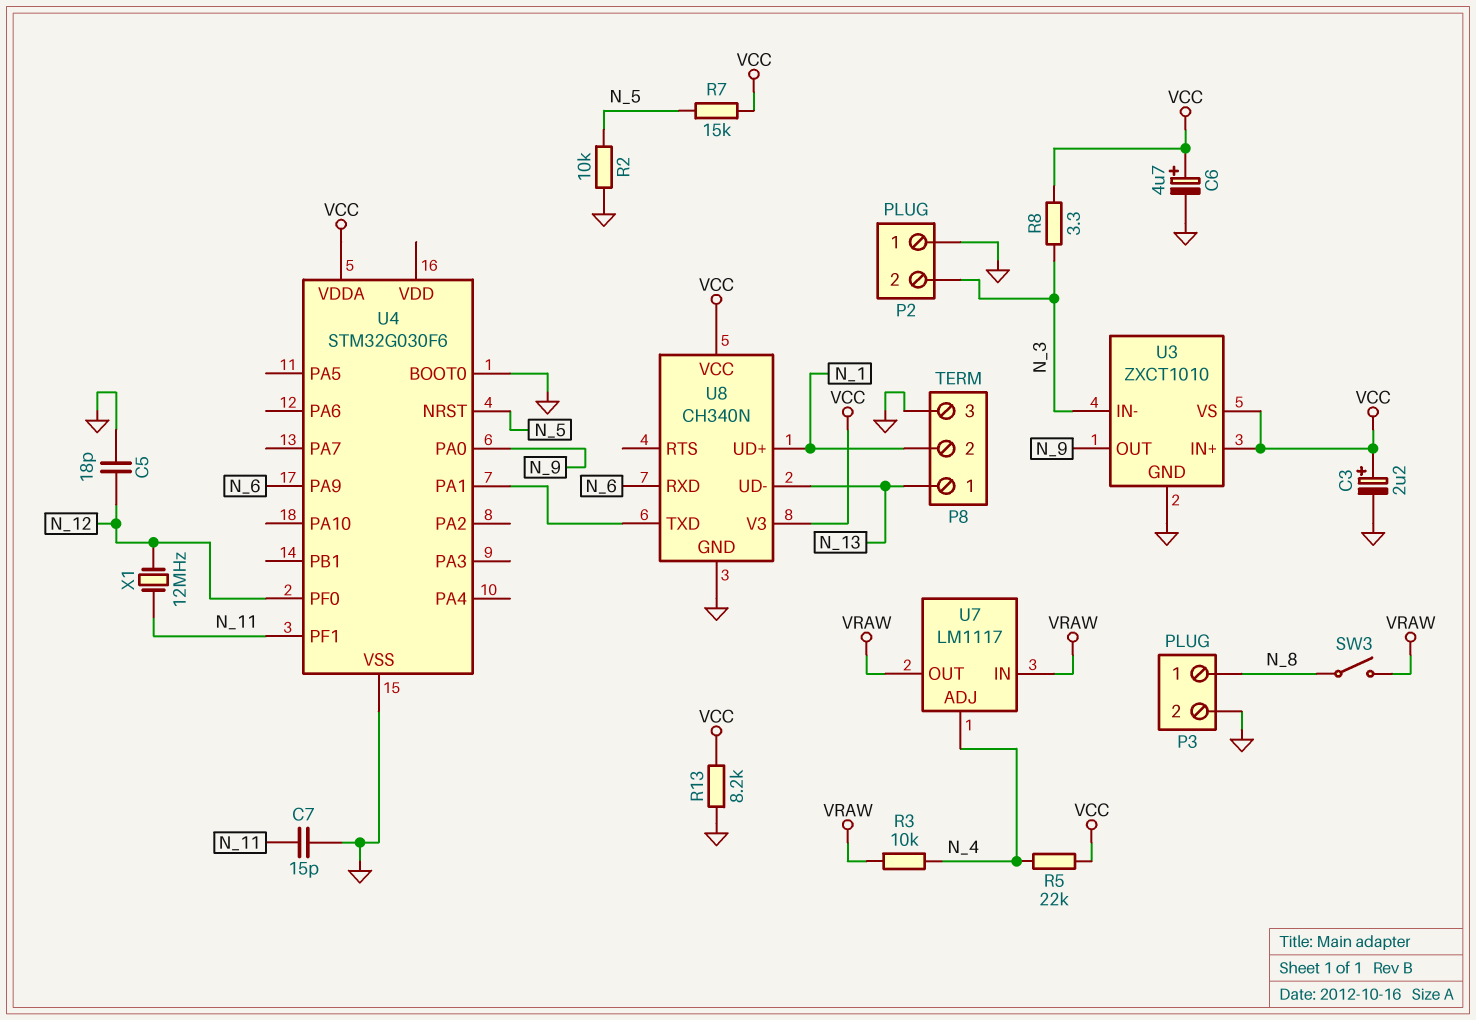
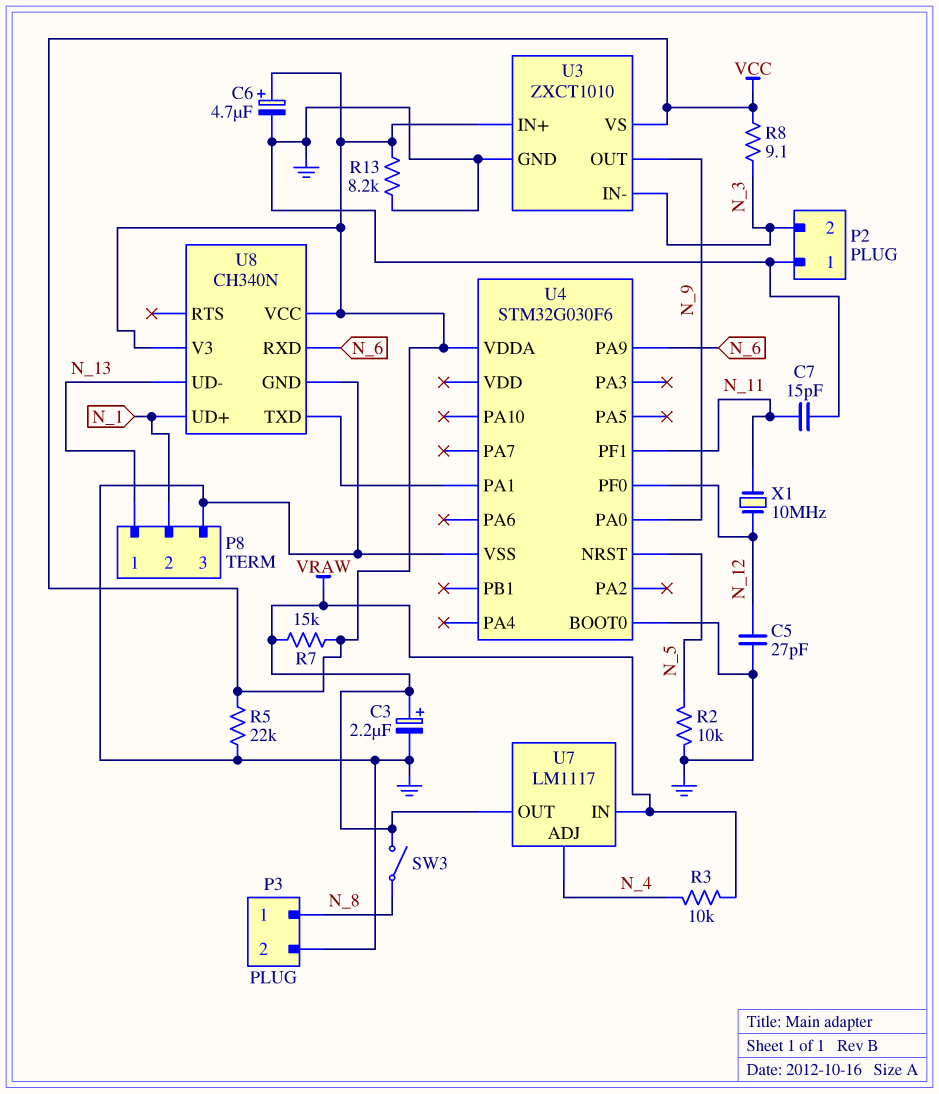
C3: 2.2uF (plus VCC, minus GND) -> 2.2uF (plus VRAW, minus GND)
C5: 18pF (GND, N_12) -> 27pF (GND, N_12)
R5: 22k (N_4, VCC) -> 22k (GND, VCC)
R7: 15k (N_5, VCC) -> 15k (VCC, VRAW)
R8: 3.3 (N_3, VCC) -> 9.1 (N_3, VCC)
X1: 12MHz (N_11, N_12) -> 10MHz (N_11, N_12)

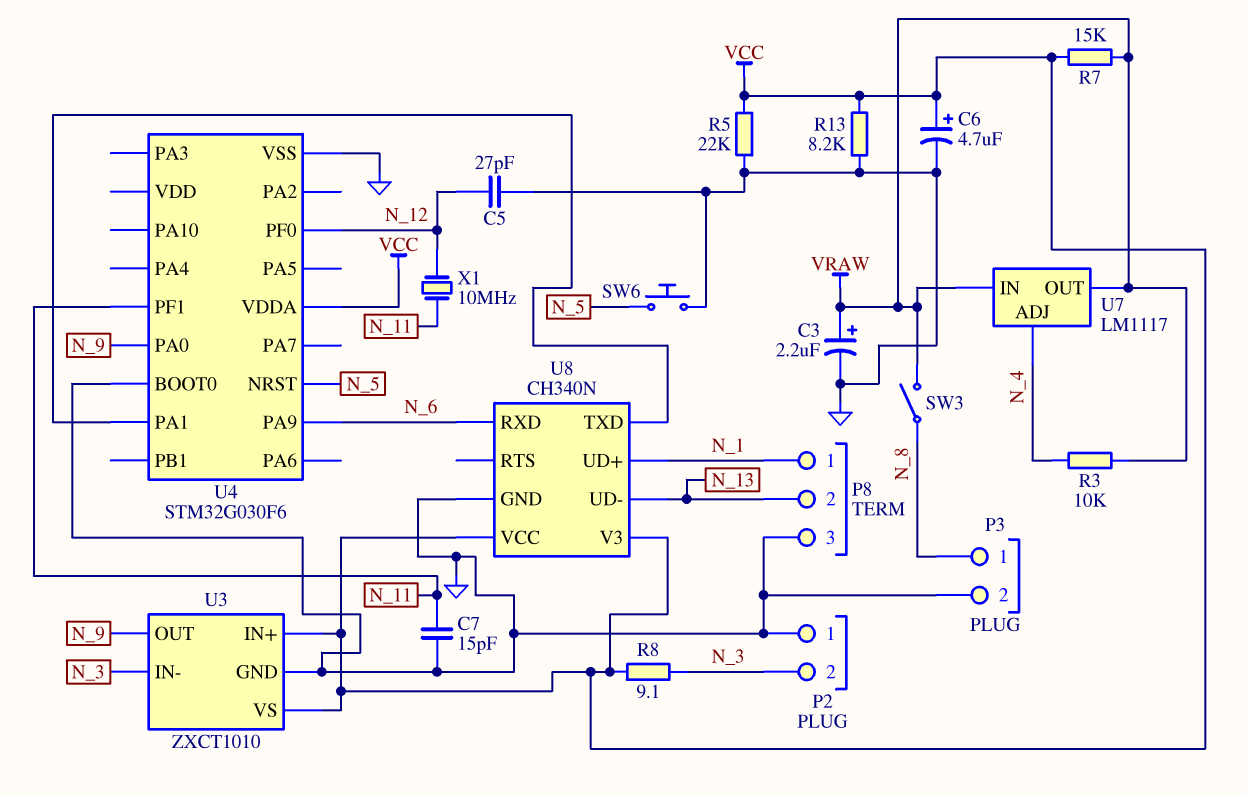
P8 pin 1: N_13 -> N_1
P8 pin 2: N_1 -> N_13
R2: 10k (GND, N_5) -> none
SW6: none -> button (GND, N_5)

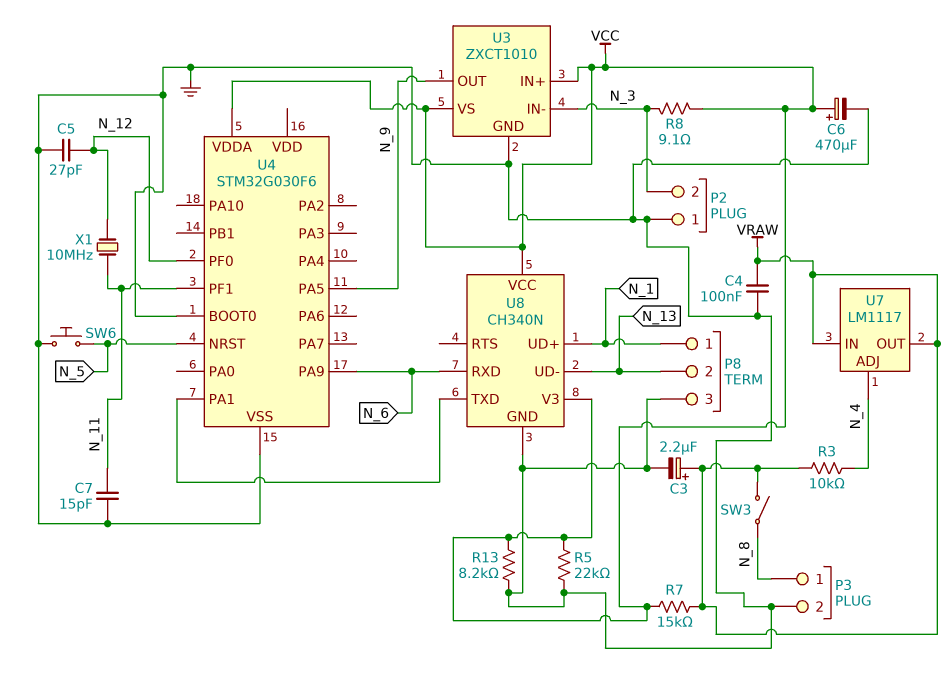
C4: none -> 100nF (GND, VRAW)
C6: 4.7uF (plus VCC, minus GND) -> 470uF (plus VCC, minus GND)
U4 pin PA0: N_9 -> none
U4 pin PA5: none -> N_9

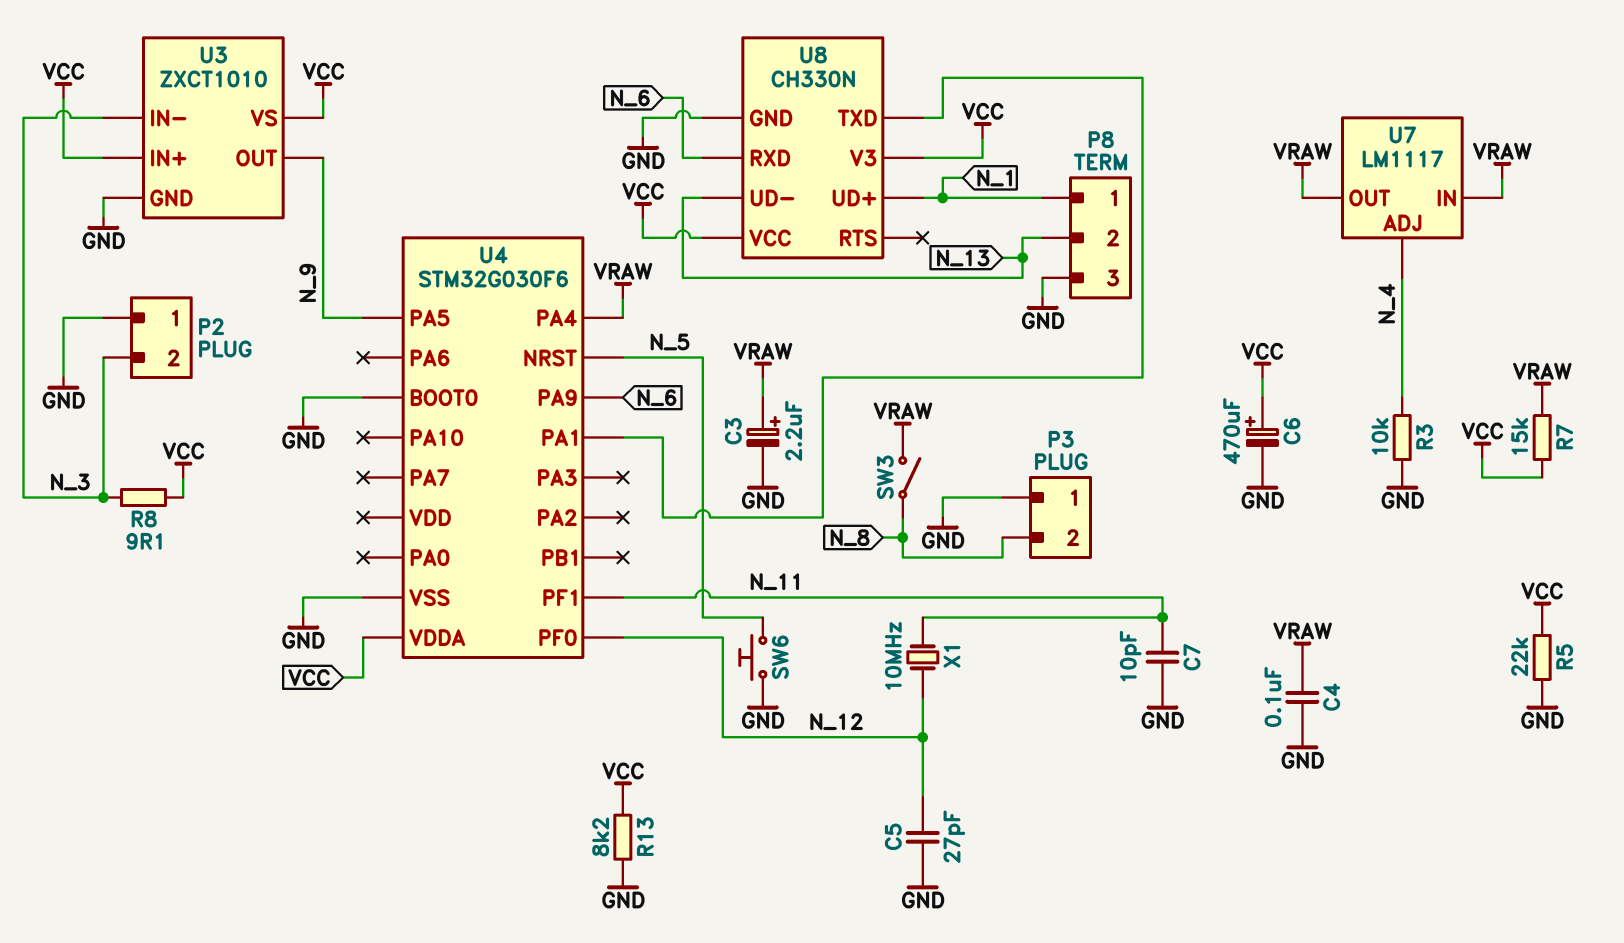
C7: 15pF (GND, N_11) -> 10pF (GND, N_11)
P3 pin 1: N_8 -> GND
P3 pin 2: GND -> N_8
R3: 10k (N_4, VRAW) -> 10k (GND, N_4)
U4 pin PA4: none -> VRAW
U8: CH340N -> CH330N

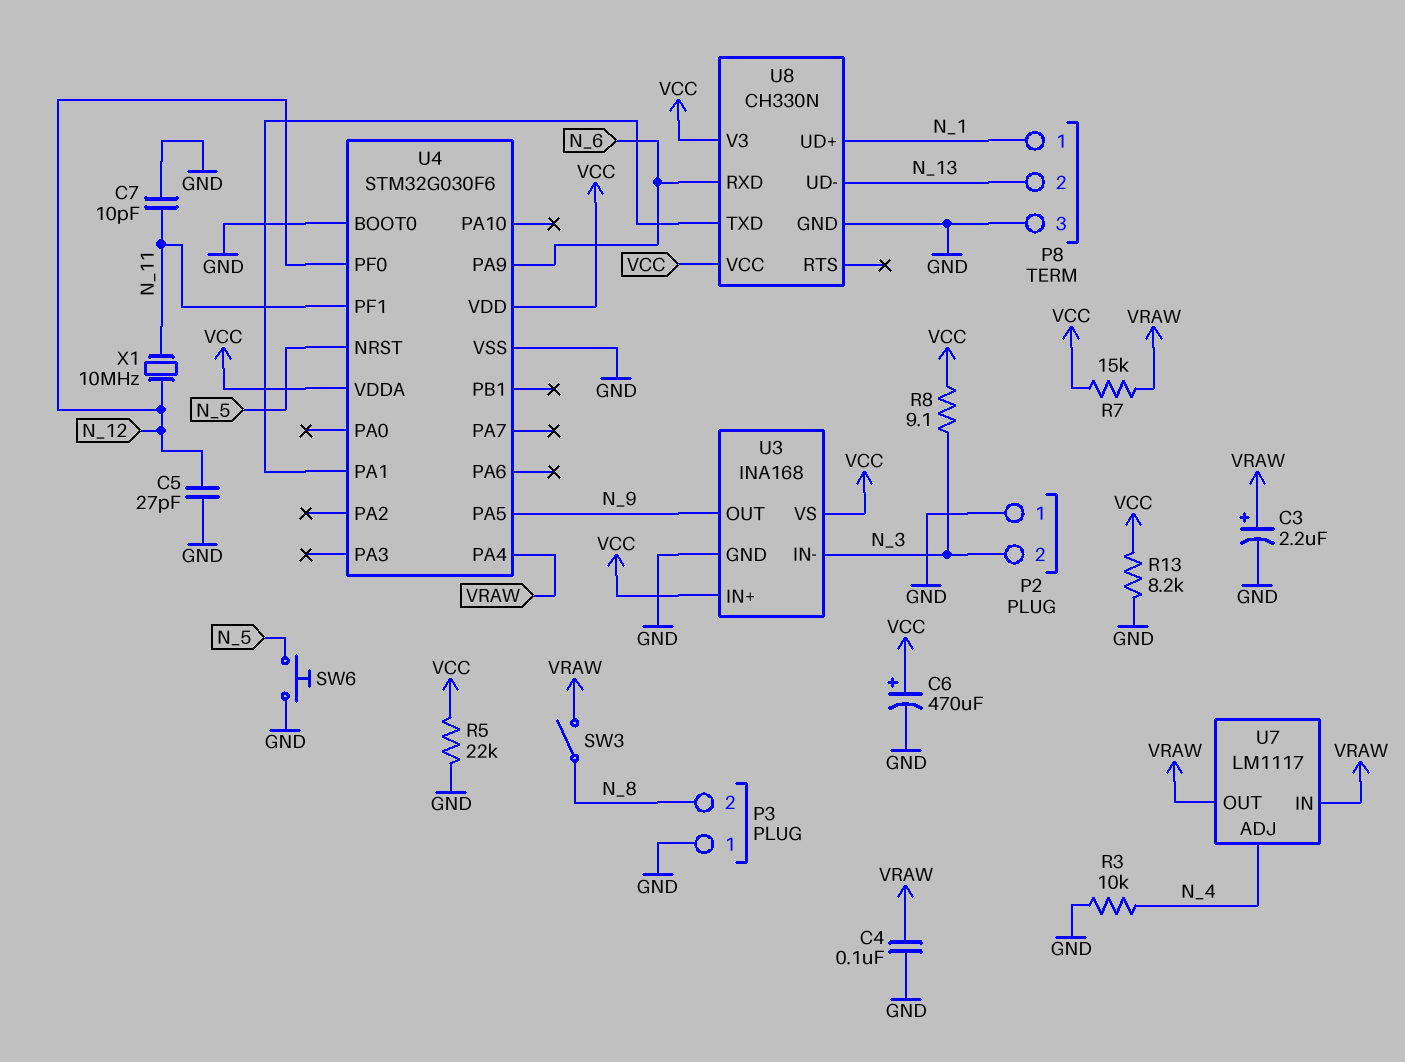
U3: ZXCT1010 -> INA168
U4 pin VDD: none -> VCC

